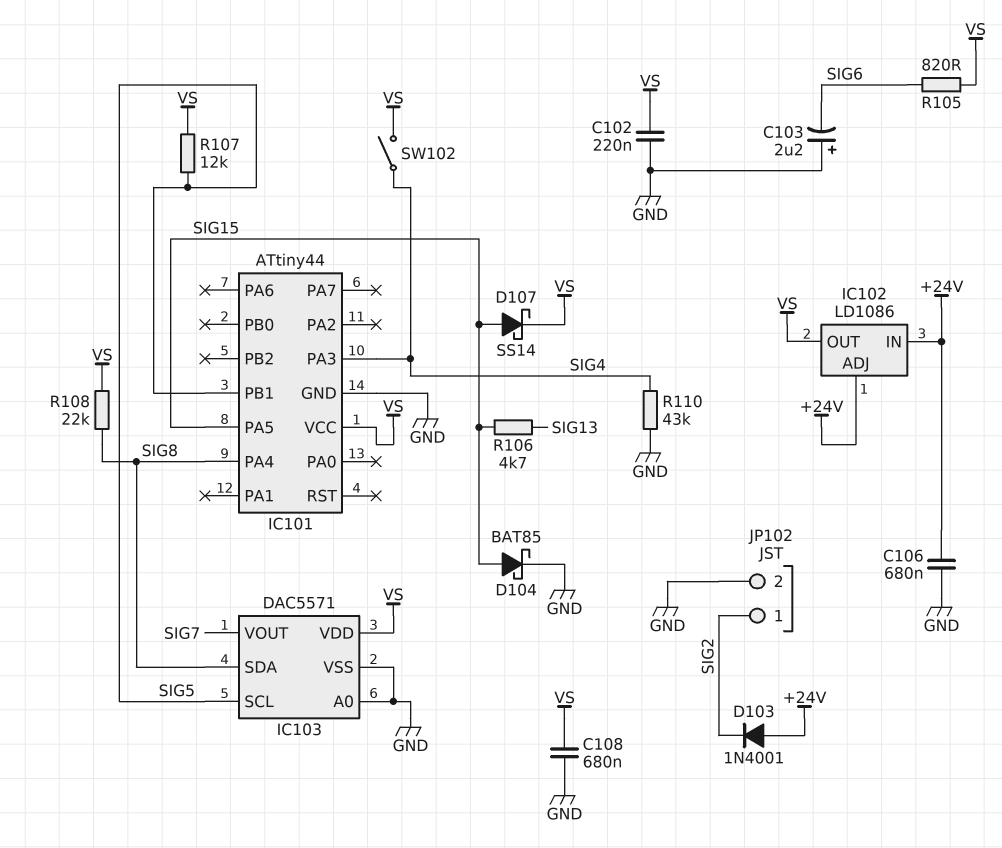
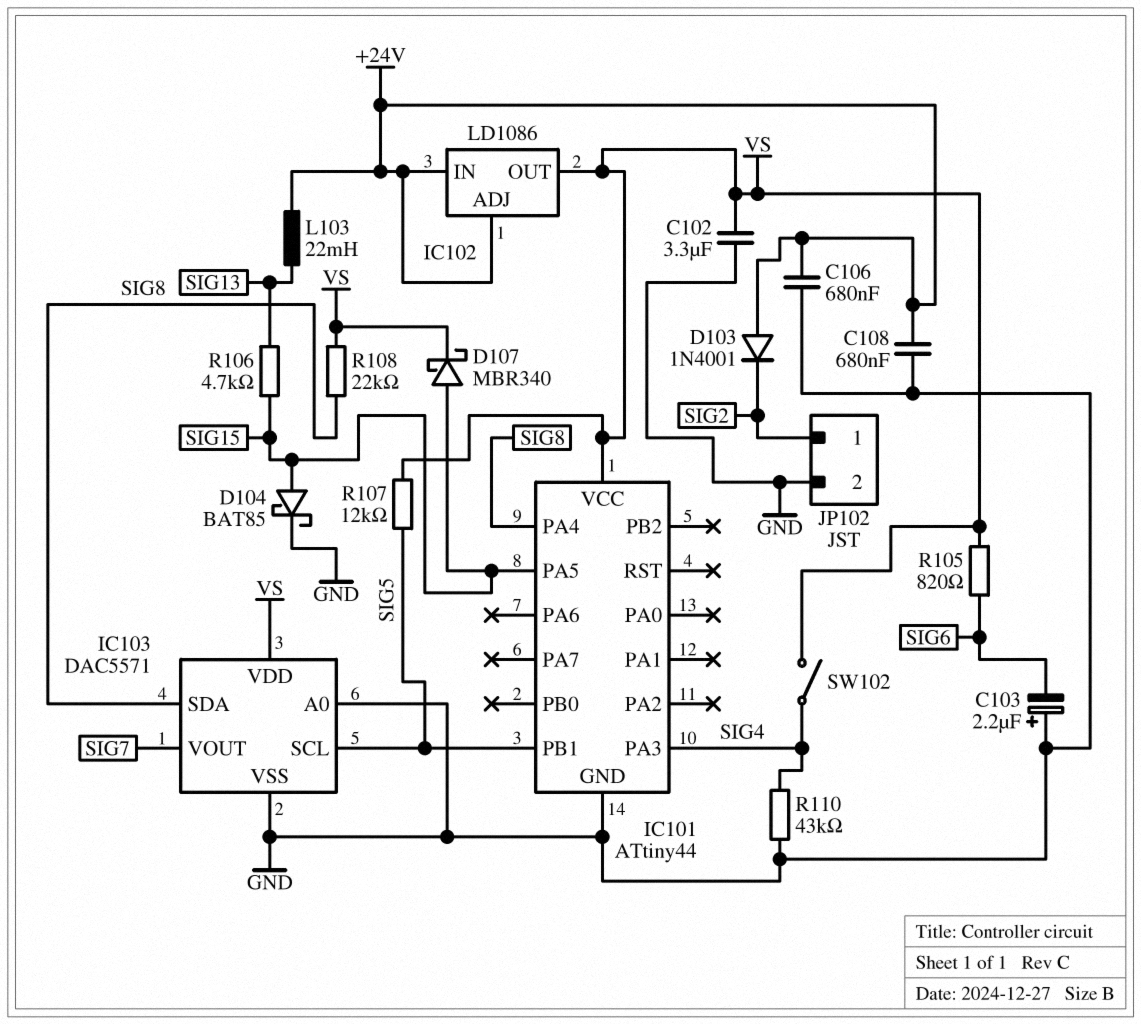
C102: 220nF (GND, VS) -> 3.3uF (GND, VS)
C108: 680nF (GND, VS) -> 680nF (+24V, GND)
D107: schottky SS14 (A SIG15, K VS) -> schottky MBR340 (A SIG15, K VS)
L103: none -> 22mH (+24V, SIG13)

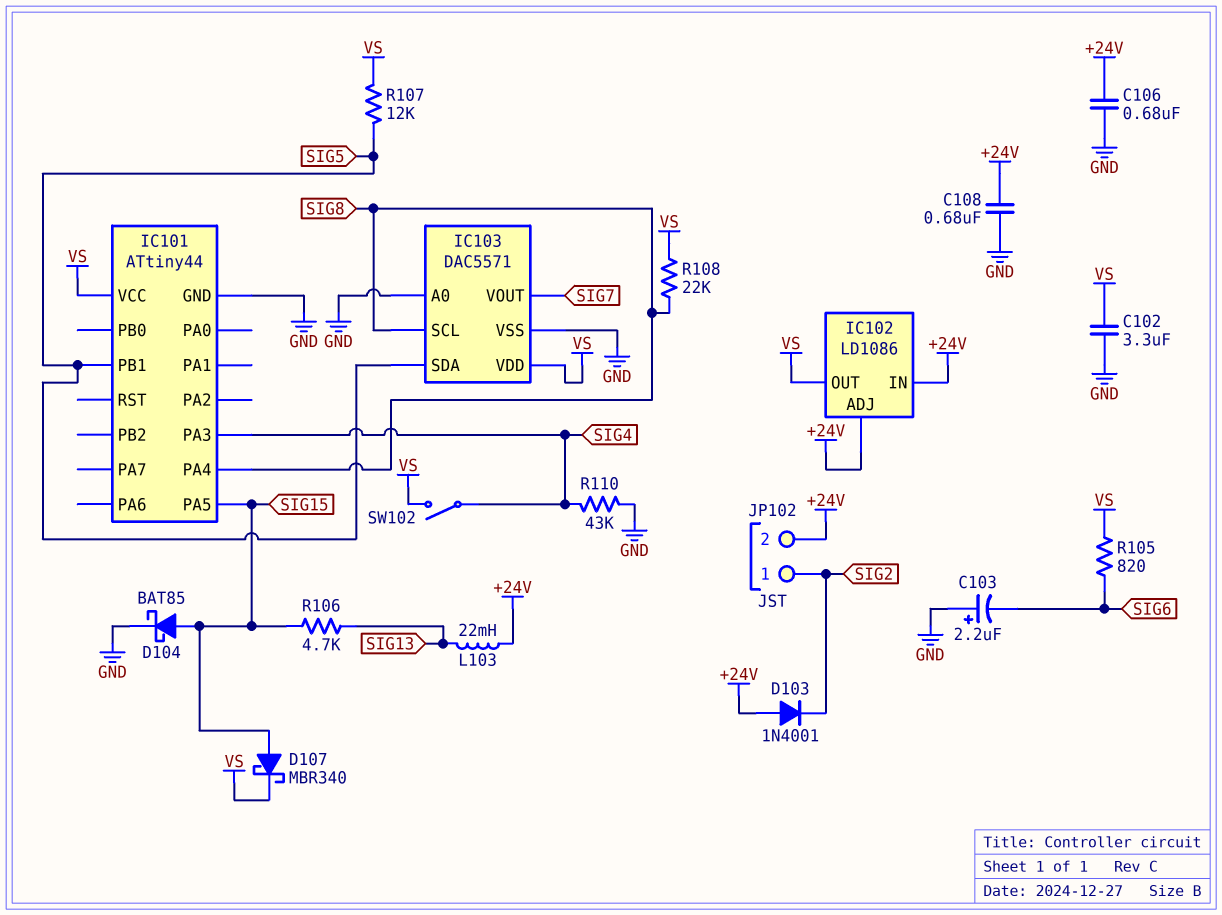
IC103 pin SCL: SIG5 -> SIG8
IC103 pin SDA: SIG8 -> SIG5
JP102 pin 2: GND -> +24V

